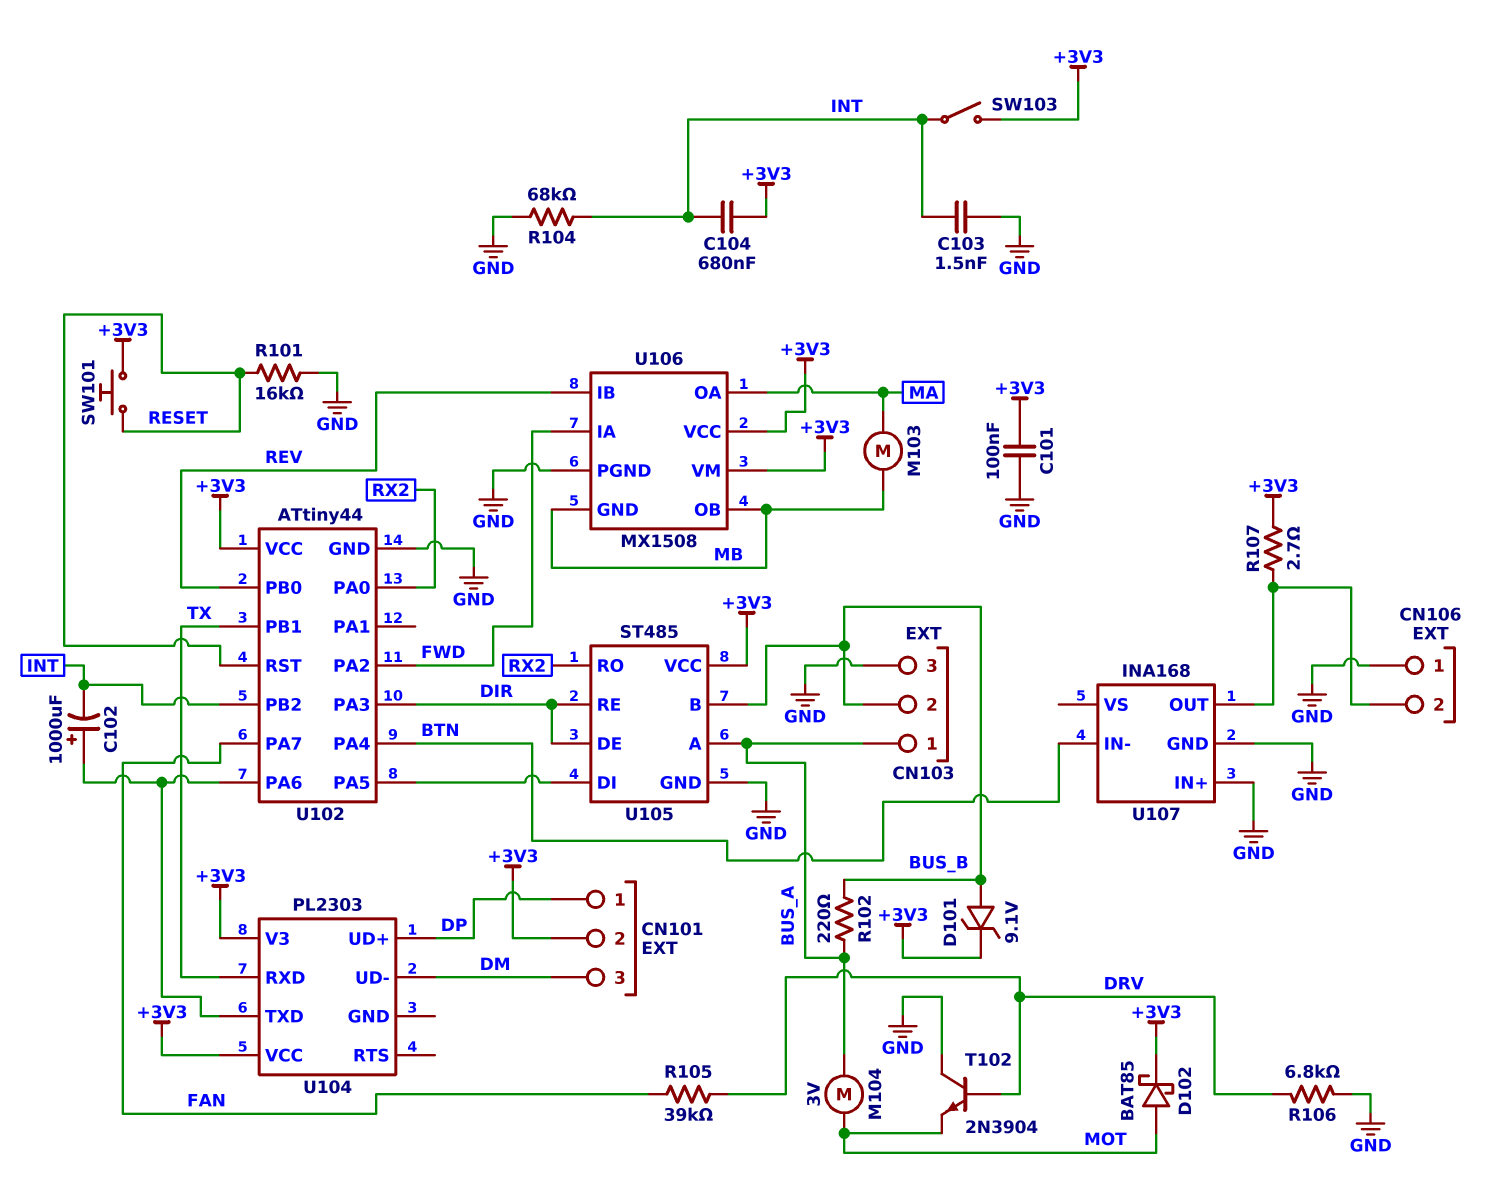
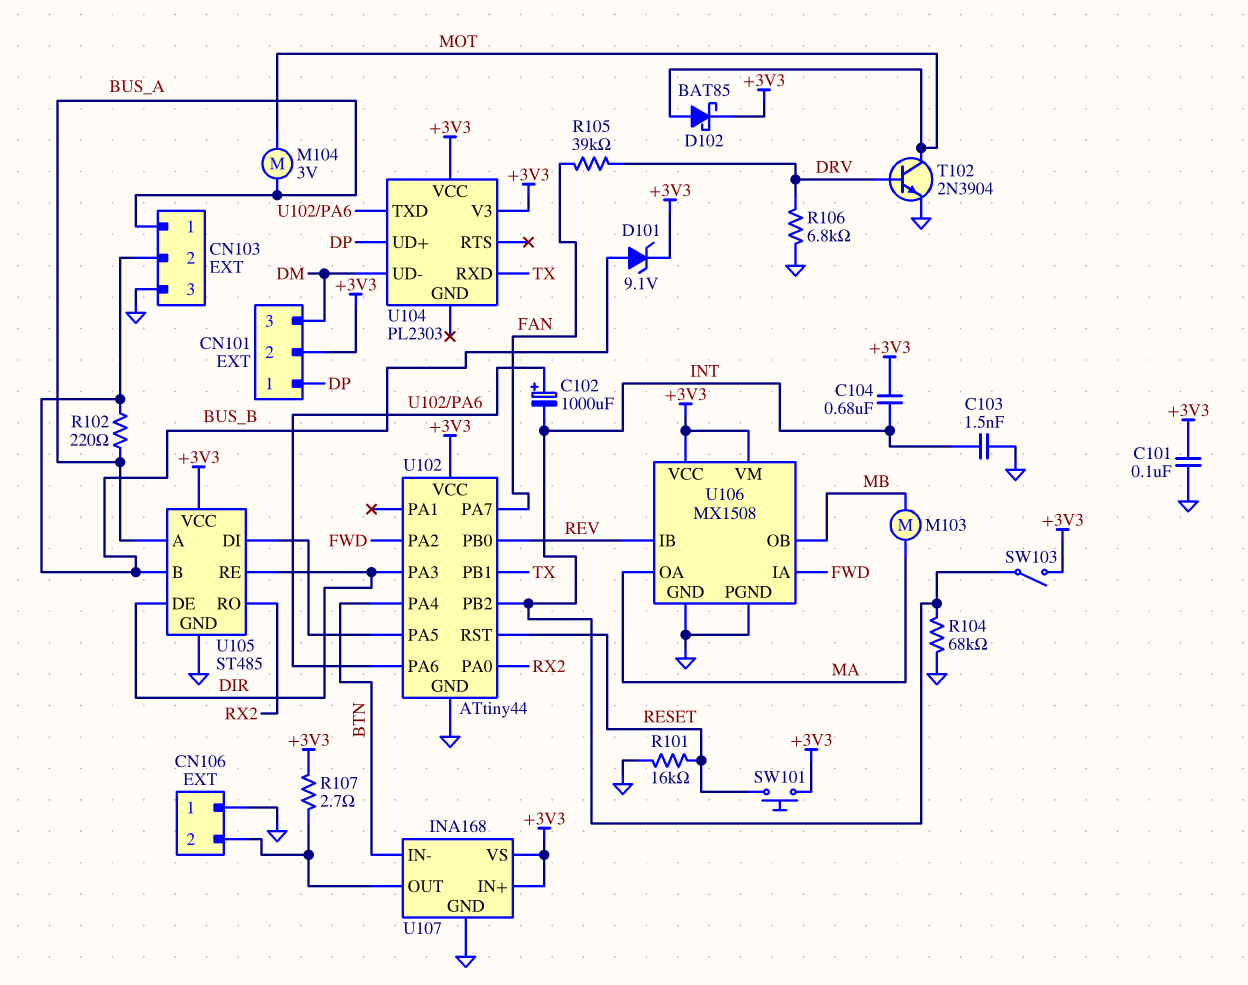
T102: NPN 2N3904 (B DRV, C GND, E MOT) -> NPN 2N3904 (B DRV, C MOT, E GND)
U106 pin GND: MB -> GND
U107 pin IN+: GND -> +3V3
U107 pin VS: none -> +3V3

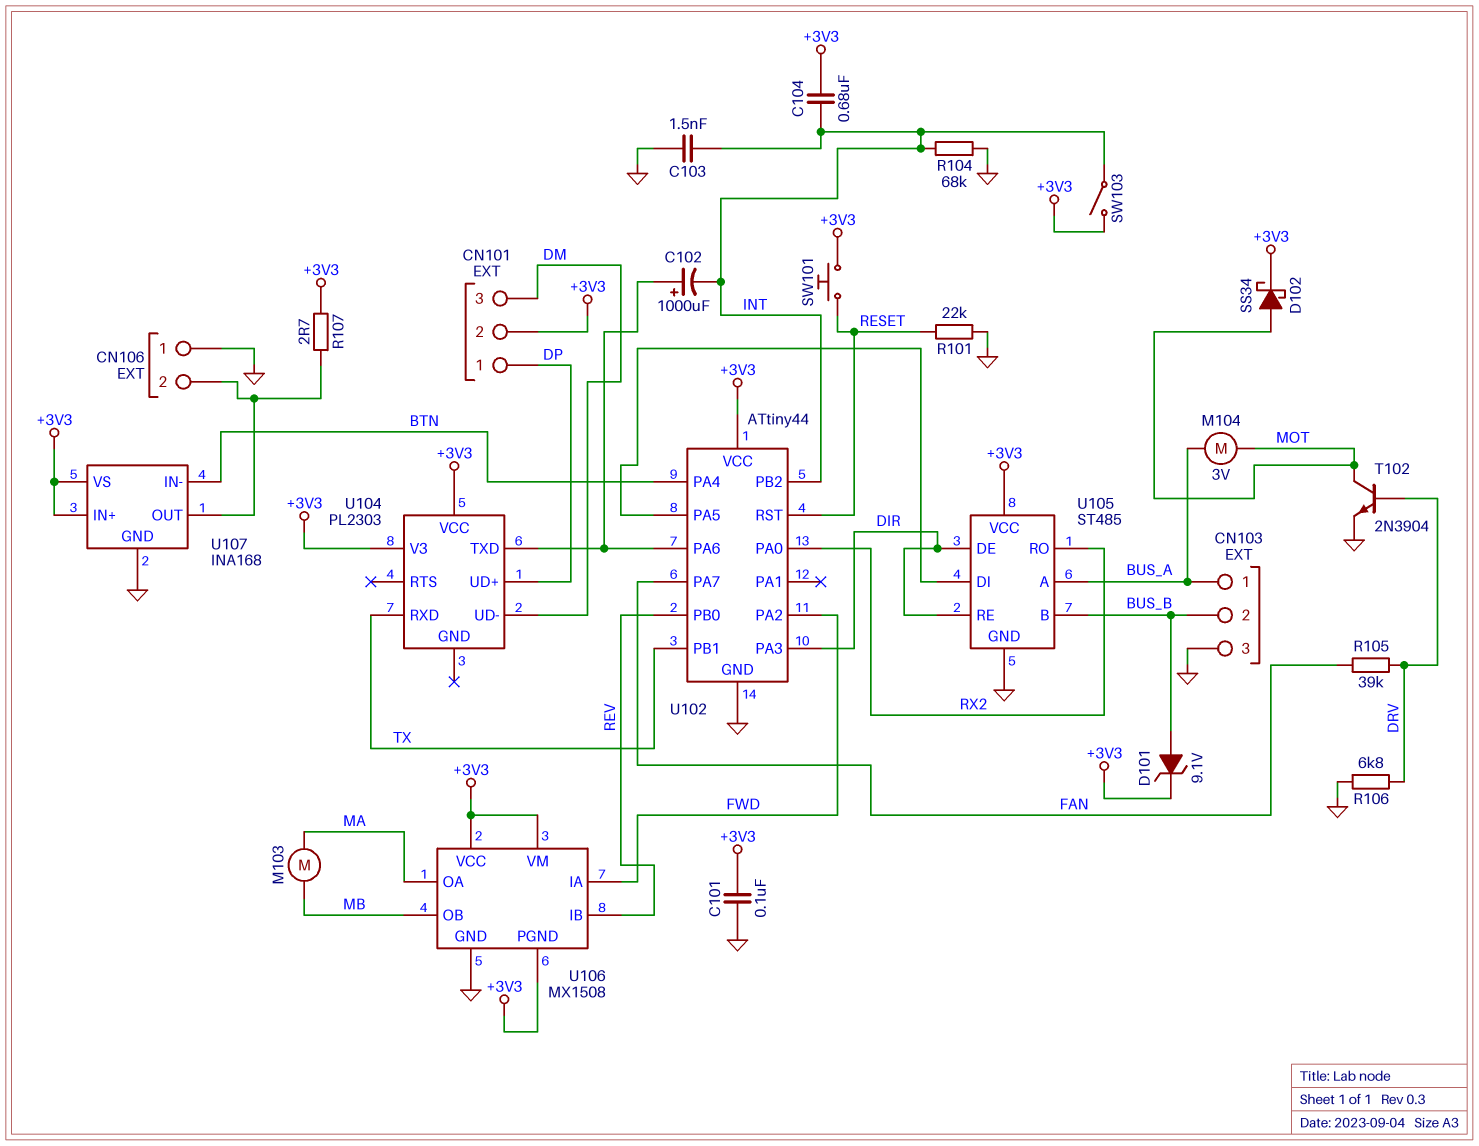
D102: schottky BAT85 (A MOT, K +3V3) -> schottky SS34 (A MOT, K +3V3)
R101: 16k (GND, RESET) -> 22k (GND, RESET)
R102: 220 (BUS_A, BUS_B) -> none
U106 pin PGND: GND -> +3V3

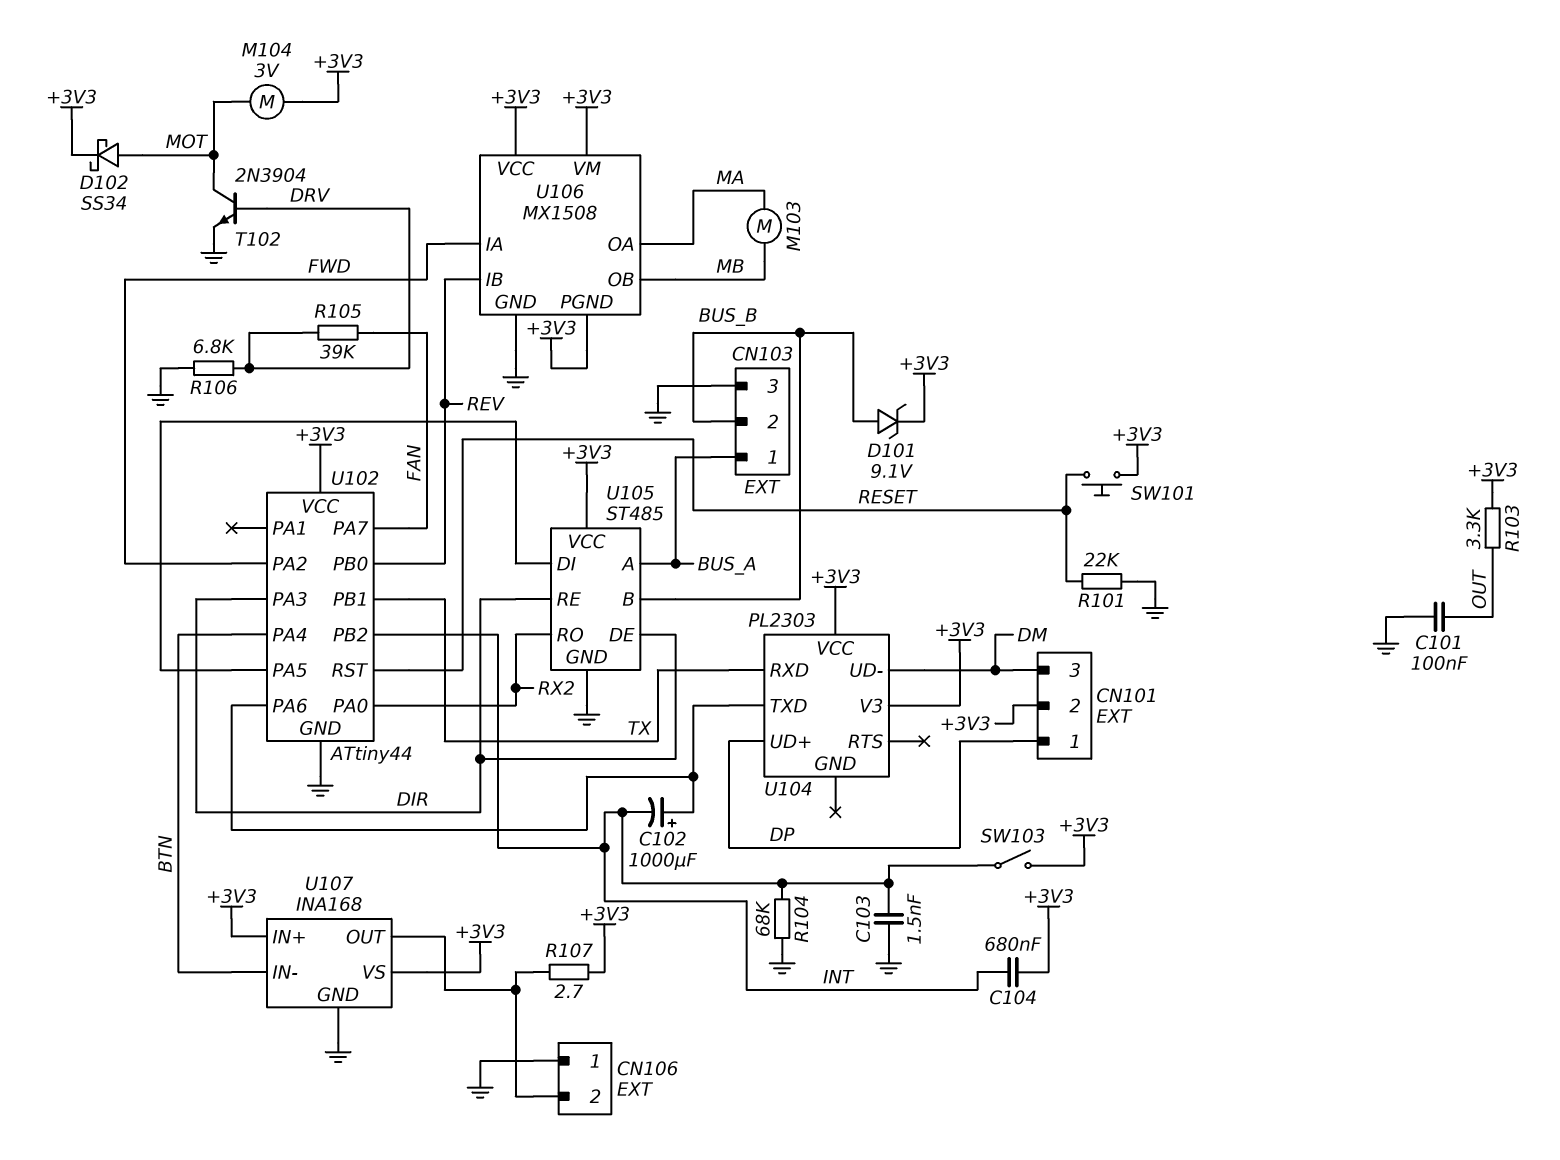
C101: 100nF (+3V3, GND) -> 100nF (GND, OUT)
M104: motor 3V (BUS_A, MOT) -> motor 3V (+3V3, MOT)
R103: none -> 3.3k (+3V3, OUT)

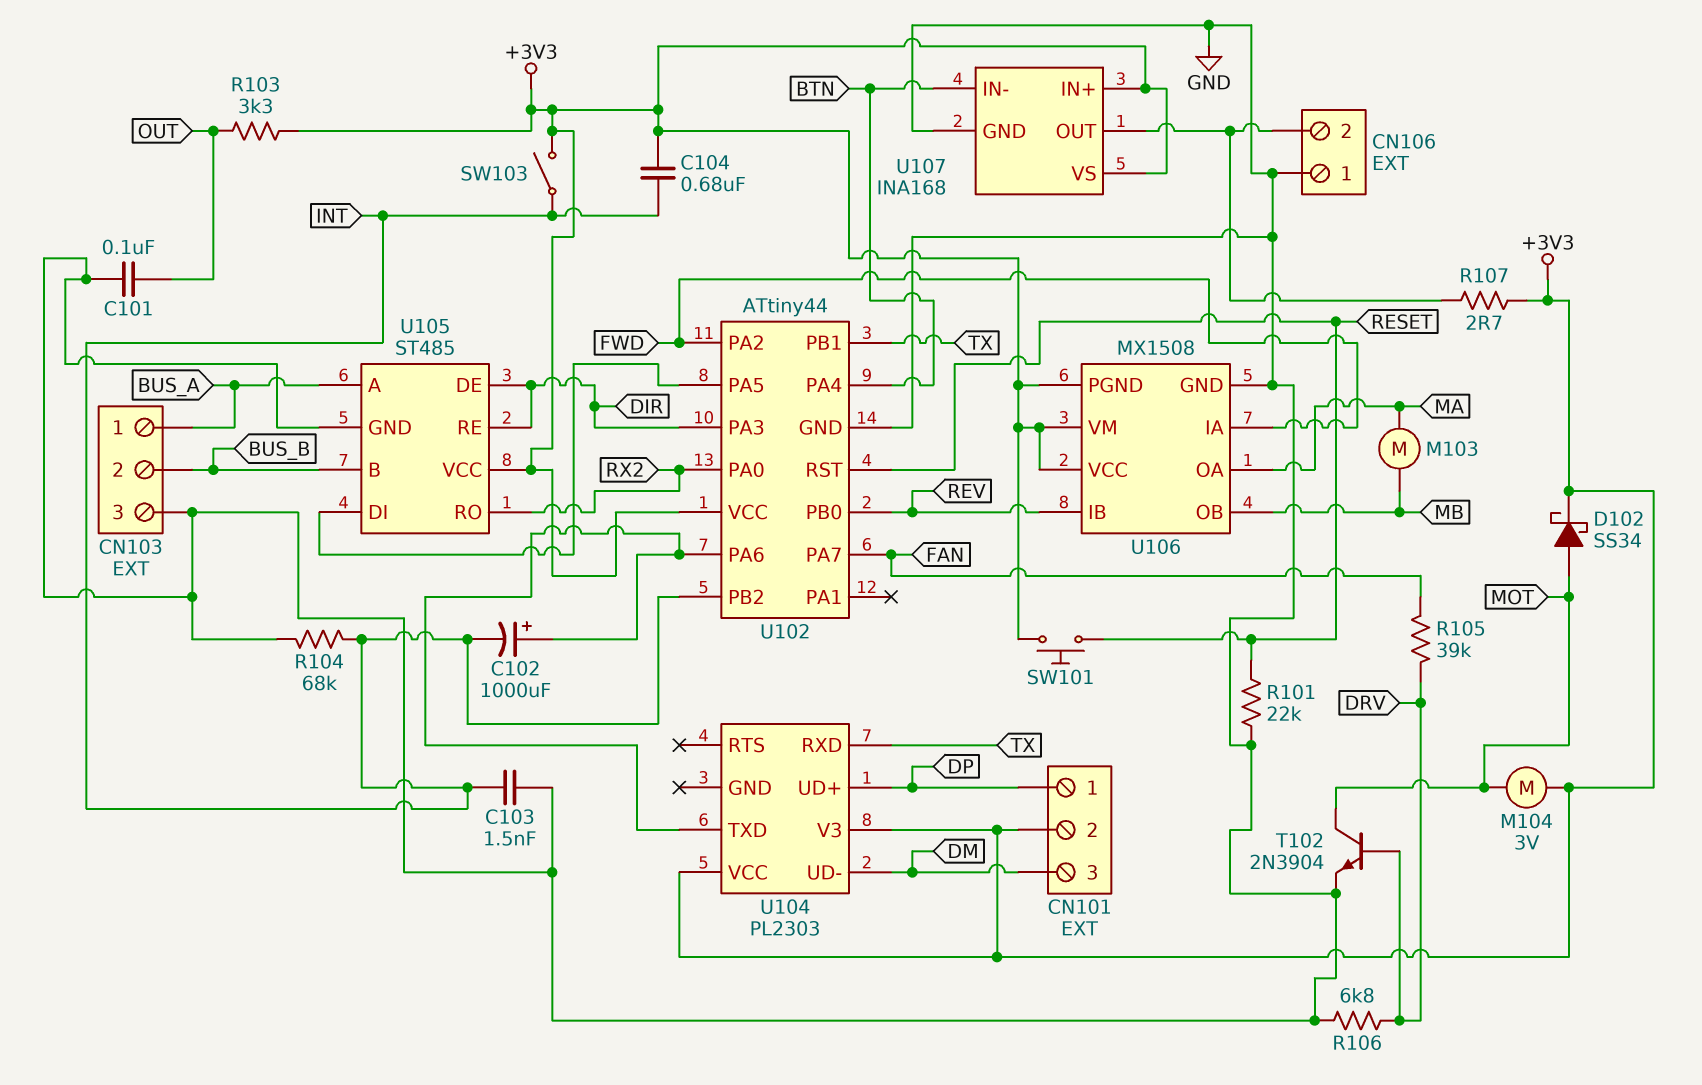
D101: zener 9.1V (A BUS_B, K +3V3) -> none

